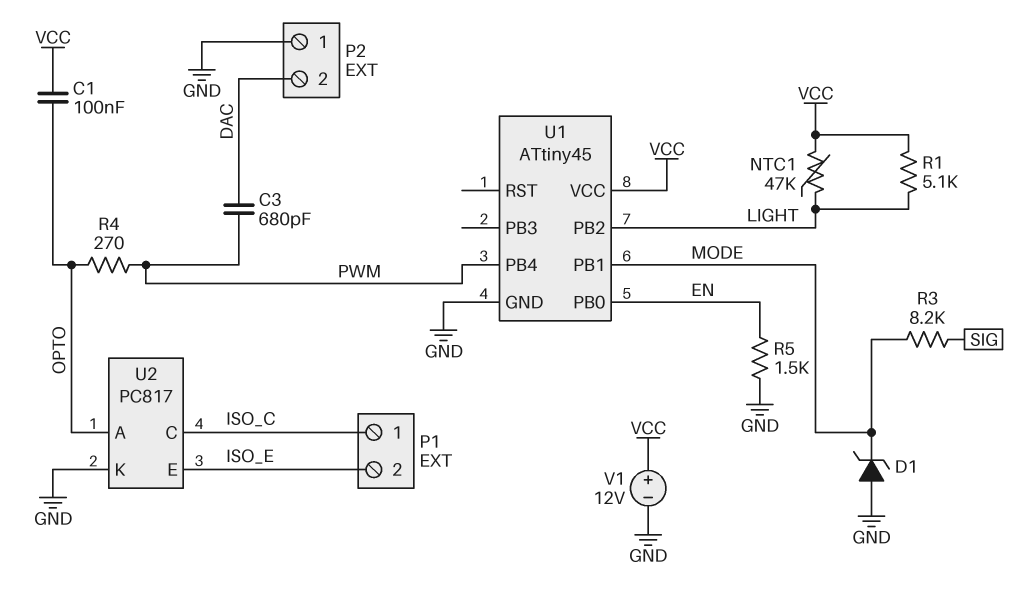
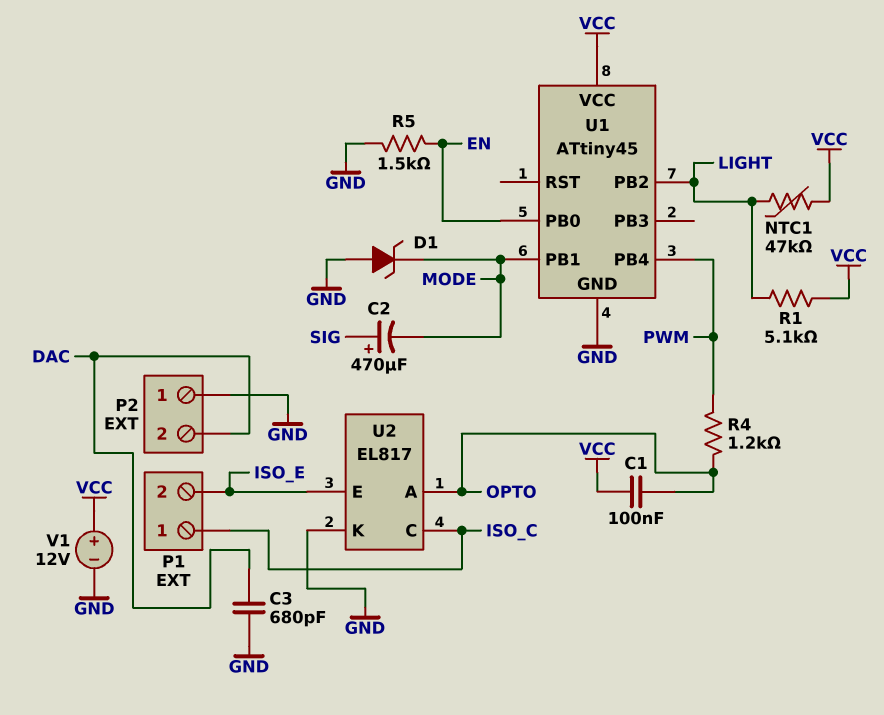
C2: none -> 470uF (plus SIG, minus MODE)
C3: 680pF (DAC, PWM) -> 680pF (DAC, GND)
R3: 8.2k (MODE, SIG) -> none
R4: 270 (OPTO, PWM) -> 1.2k (OPTO, PWM)
U2: PC817 -> EL817

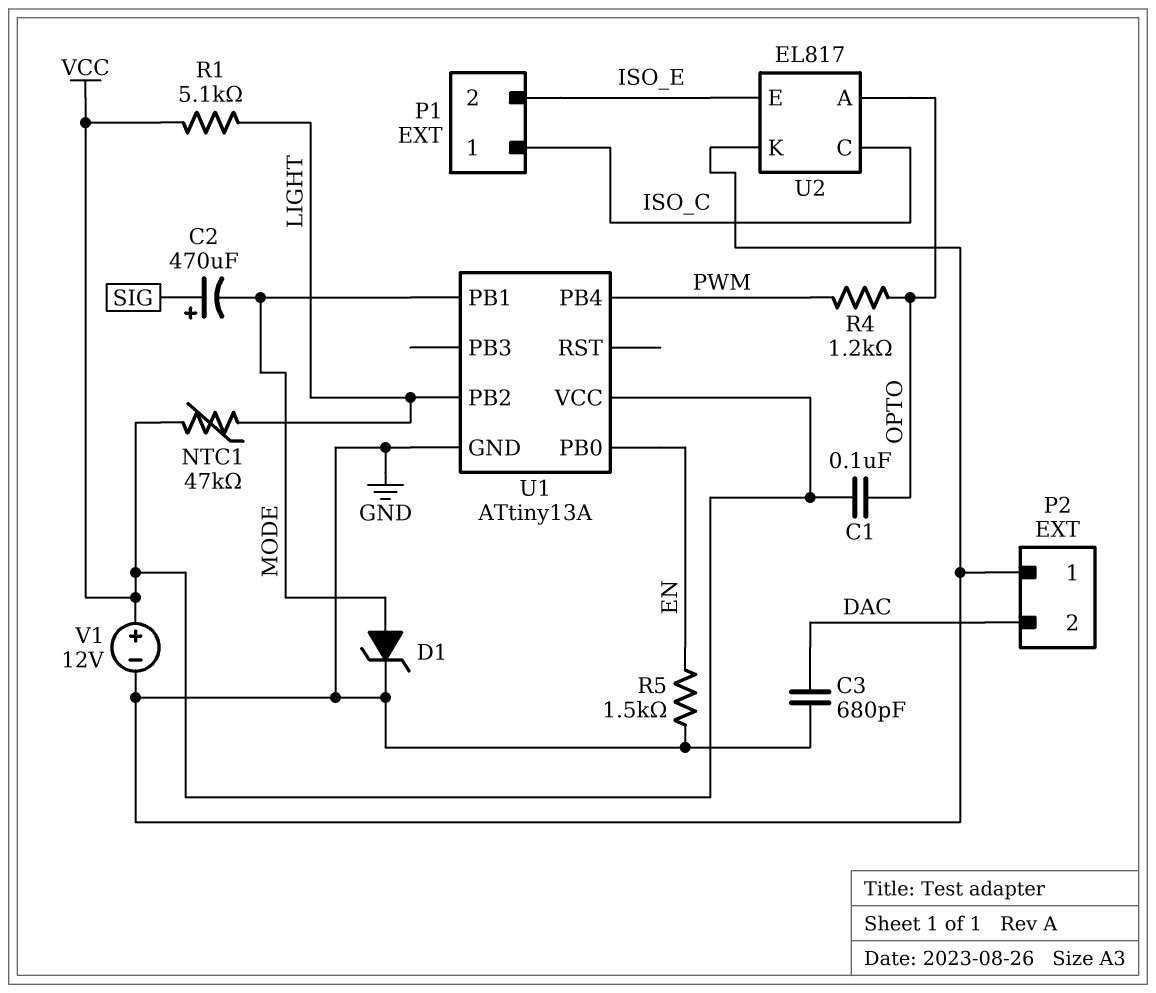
D1: zener (A GND, K MODE) -> zener (A MODE, K GND)
U1: ATtiny45 -> ATtiny13A

